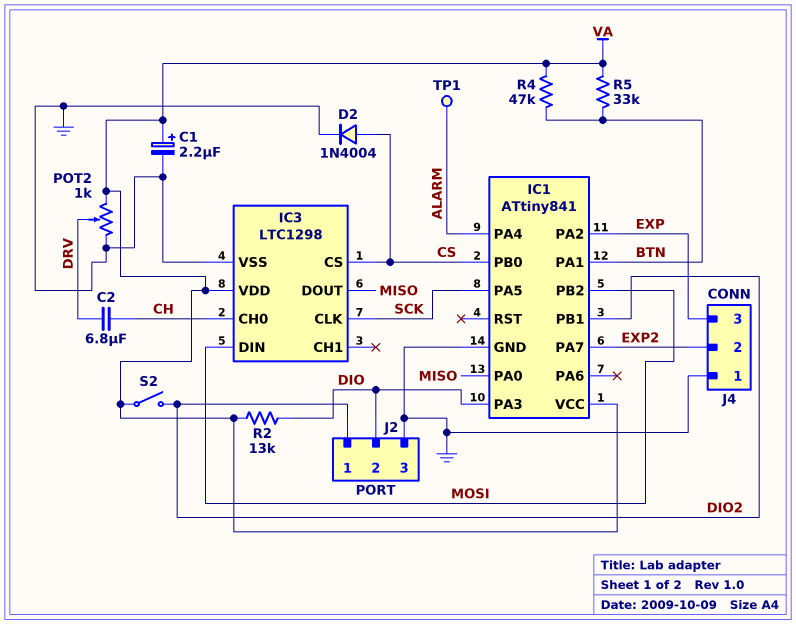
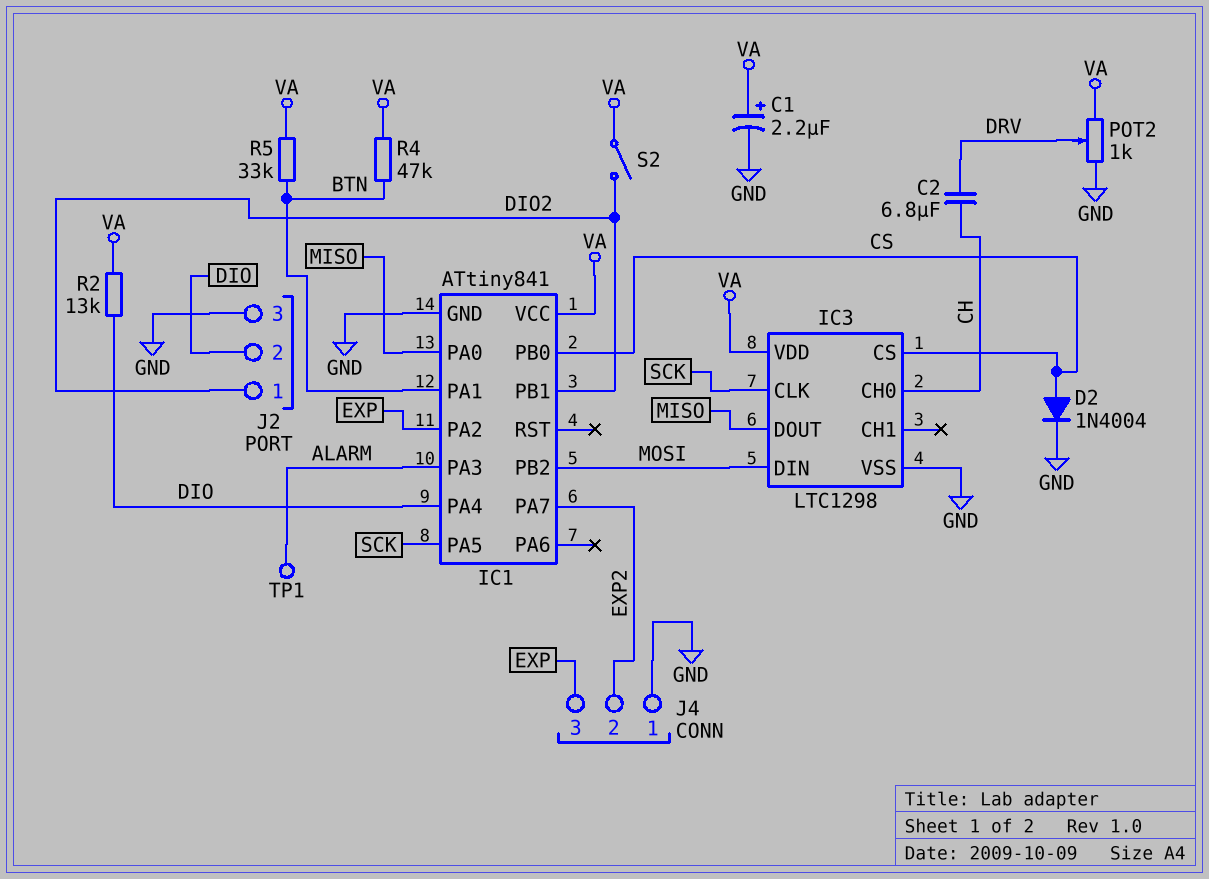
IC1 pin PA3: DIO -> ALARM
IC1 pin PA4: ALARM -> DIO

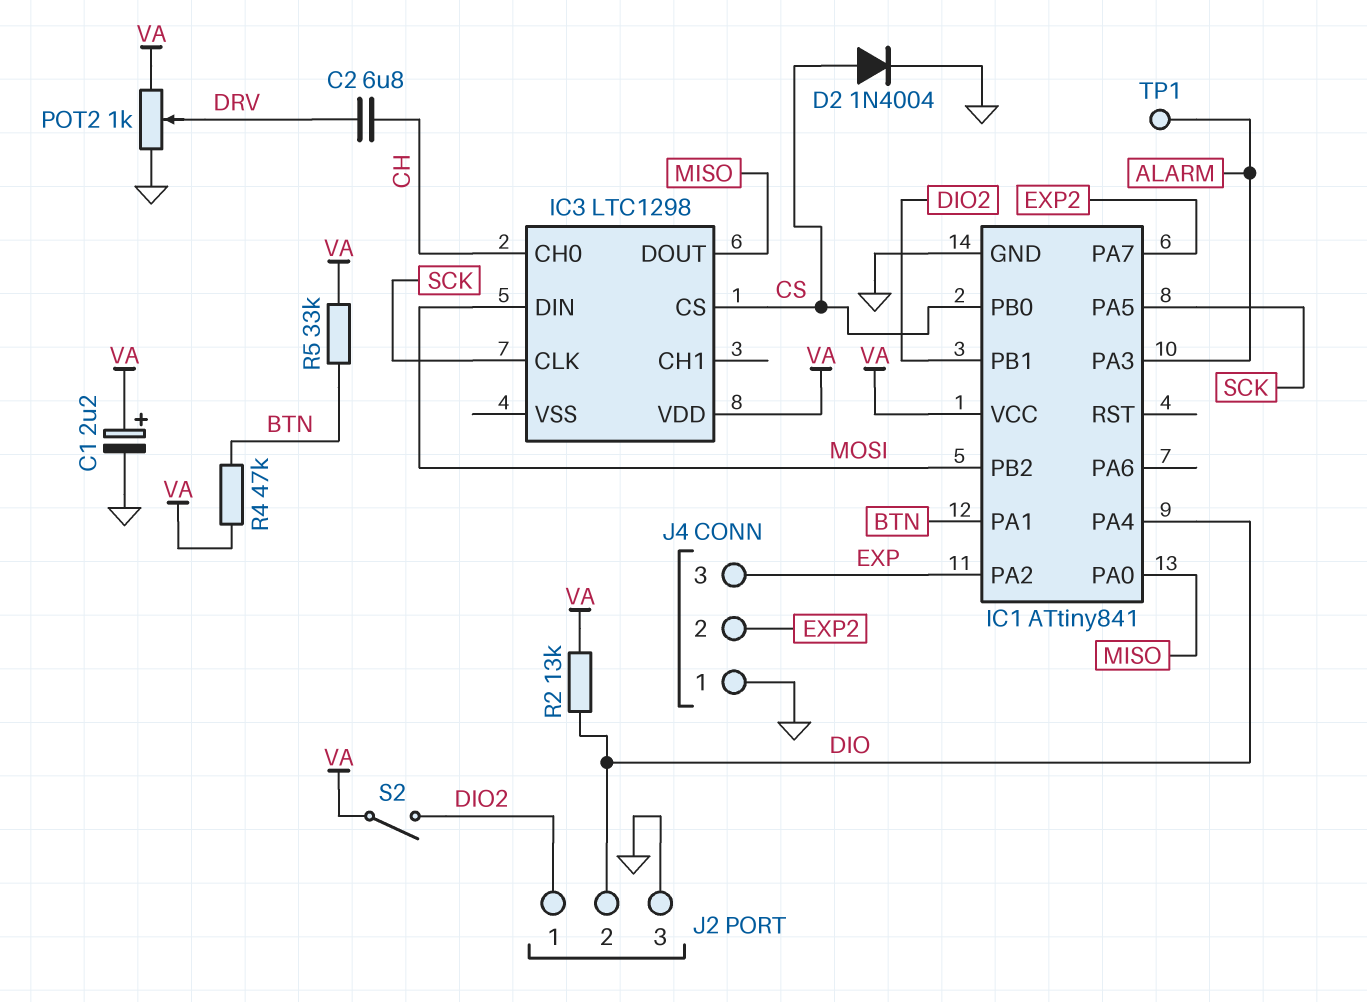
IC3 pin VSS: GND -> none

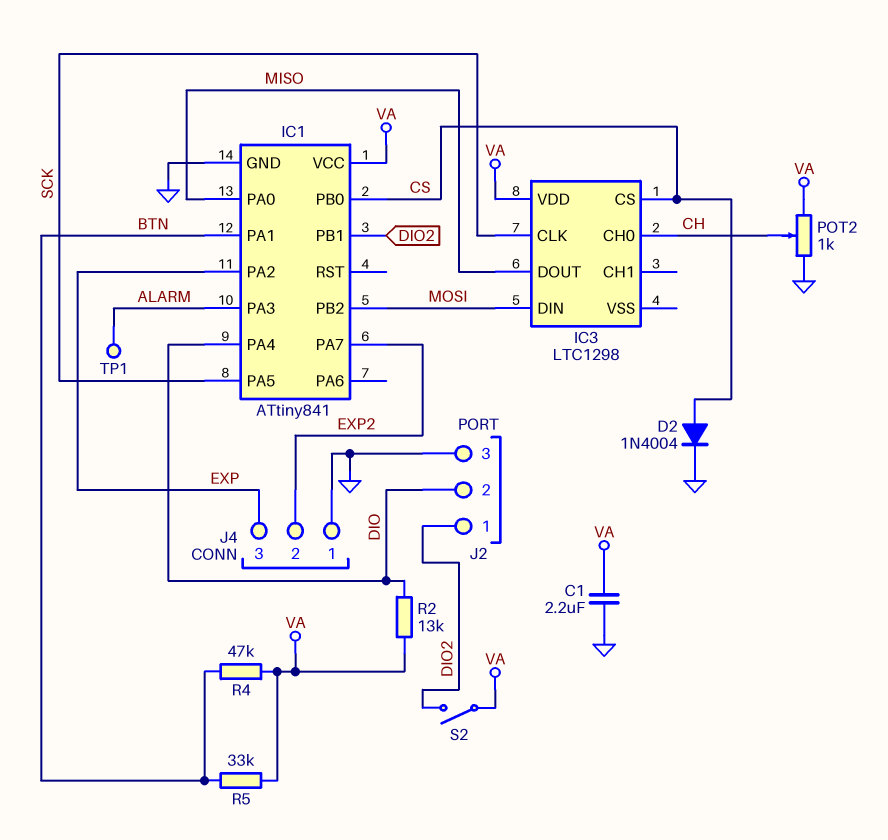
C1: 2.2uF (plus VA, minus GND) -> 2.2uF (GND, VA)
C2: 6.8uF (CH, DRV) -> none
POT2: 1k (GND, VA, wiper DRV) -> 1k (GND, VA, wiper CH)

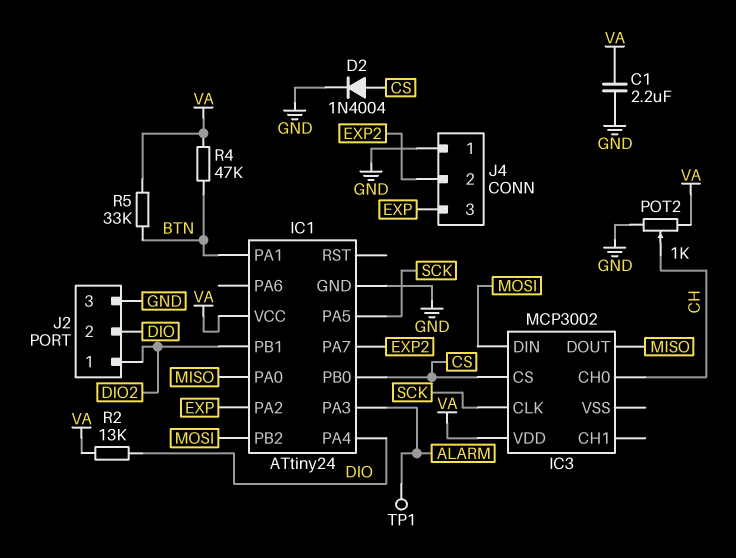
IC1: ATtiny841 -> ATtiny24
IC3: LTC1298 -> MCP3002
S2: switch (DIO2, VA) -> none

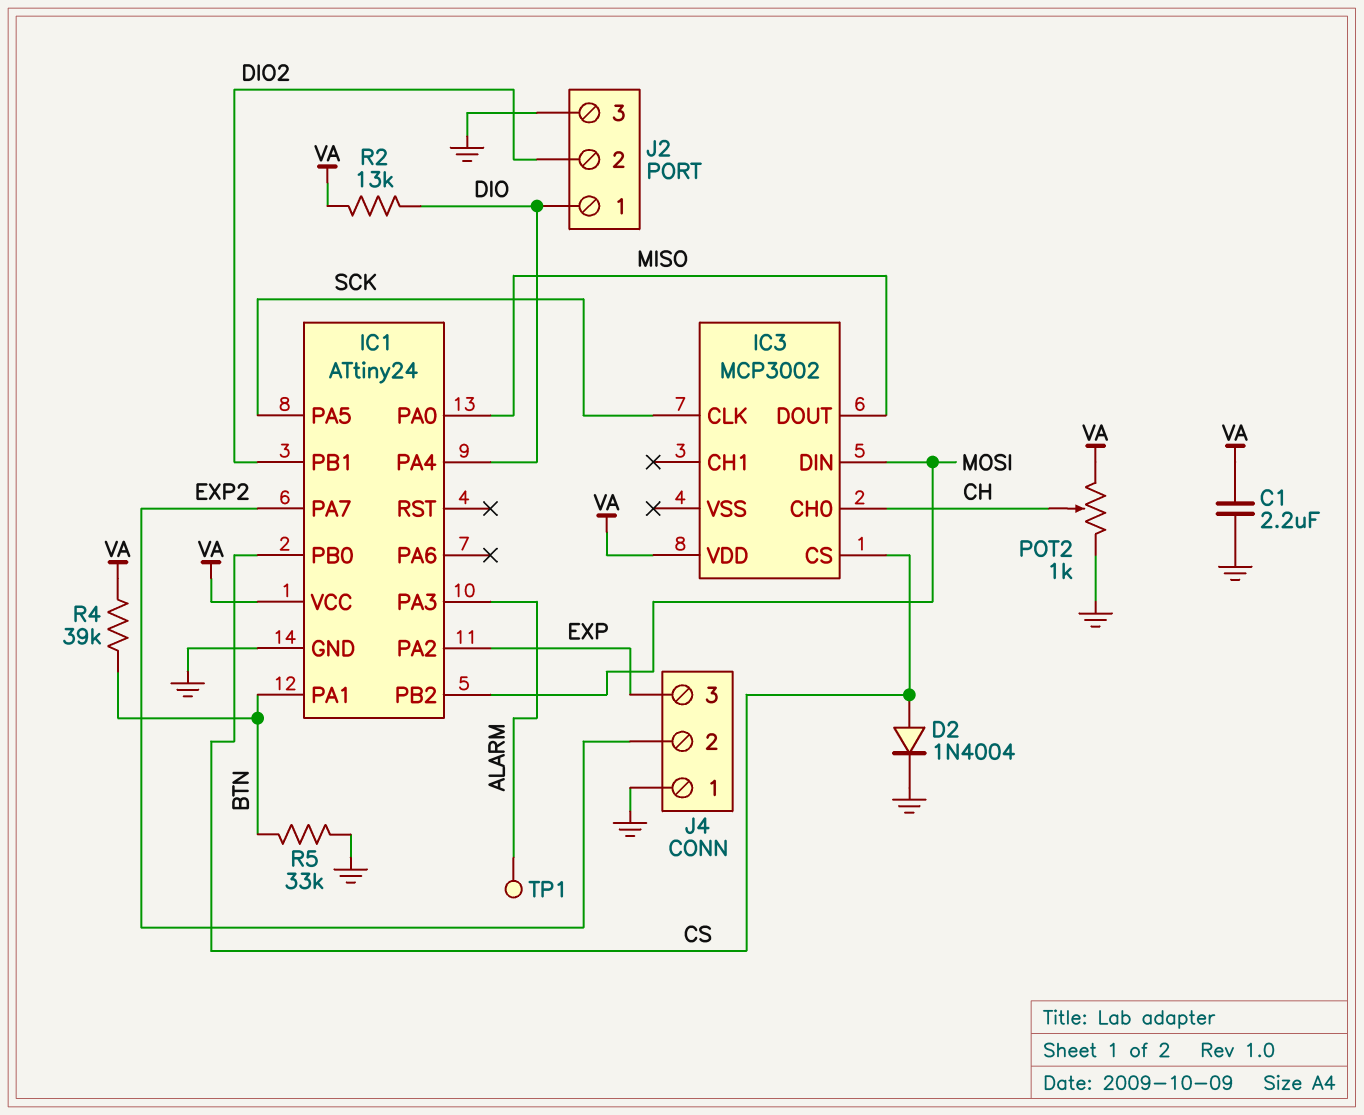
J2 pin 1: DIO2 -> DIO
J2 pin 2: DIO -> DIO2
R4: 47k (BTN, VA) -> 39k (BTN, VA)
R5: 33k (BTN, VA) -> 33k (BTN, GND)

